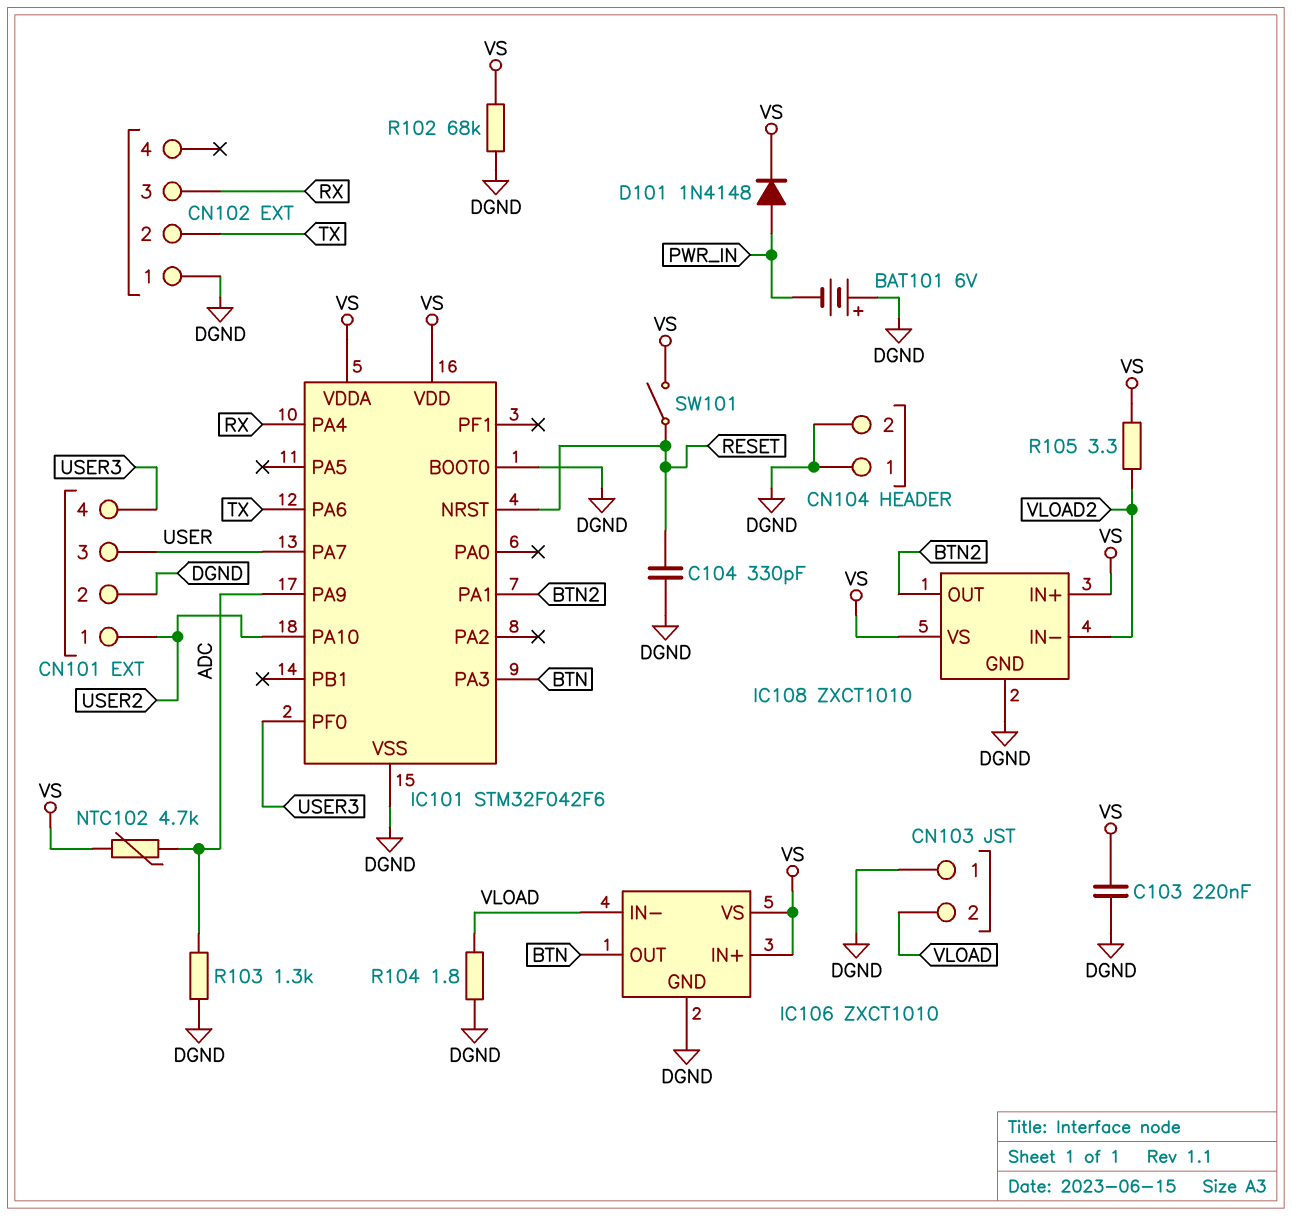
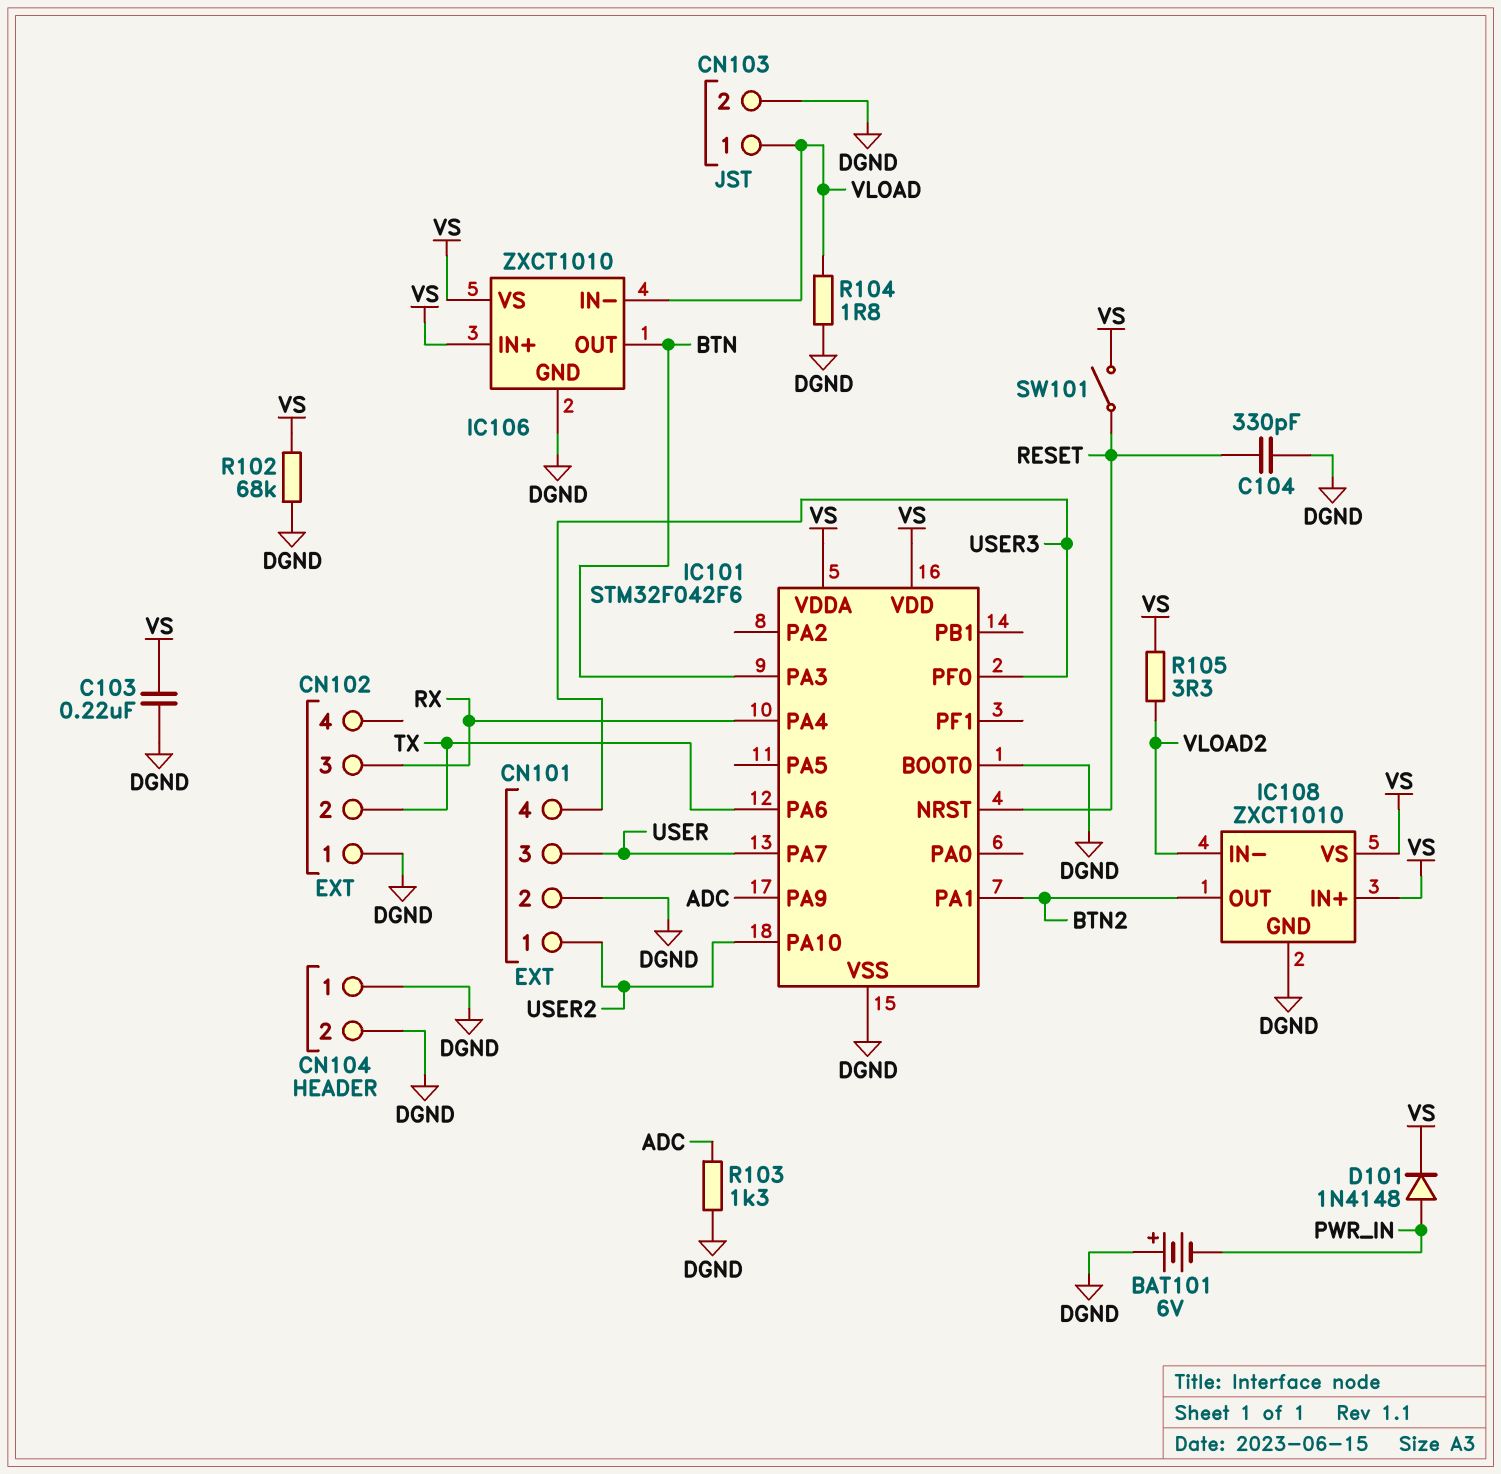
CN103 pin 1: DGND -> VLOAD
CN103 pin 2: VLOAD -> DGND
NTC102: 4.7k (ADC, VS) -> none

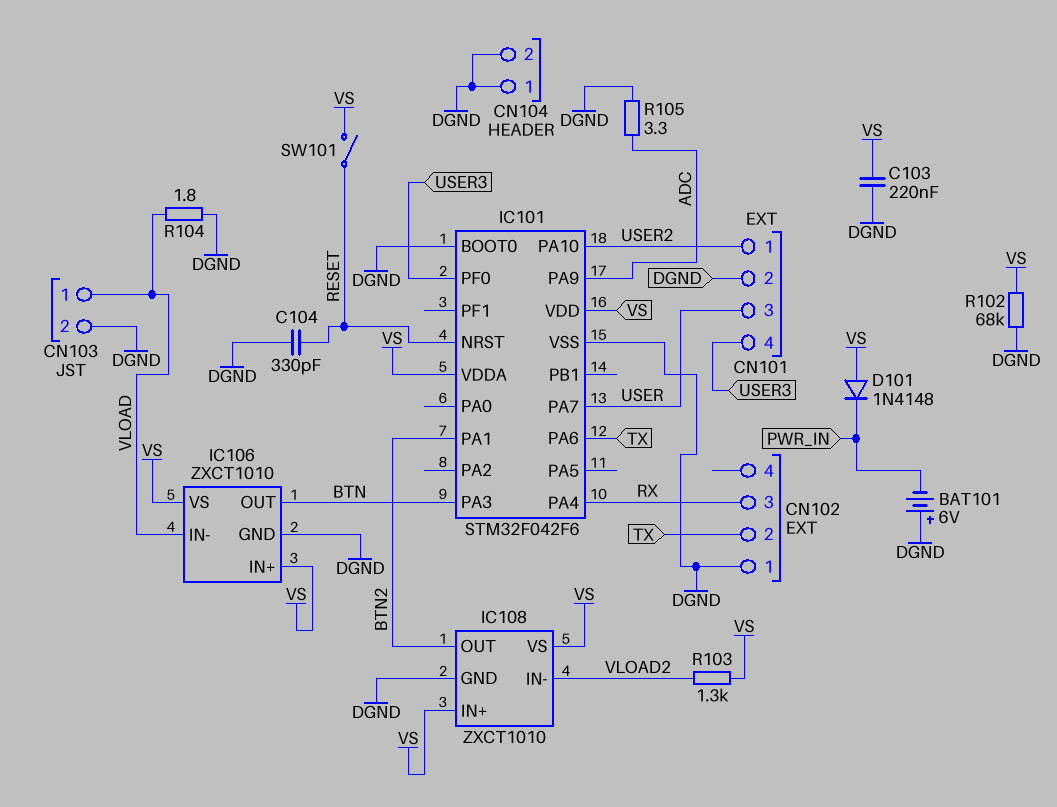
D101: diode 1N4148 (A PWR_IN, K VS) -> diode 1N4148 (A VS, K PWR_IN)
R103: 1.3k (ADC, DGND) -> 1.3k (VLOAD2, VS)
R105: 3.3 (VLOAD2, VS) -> 3.3 (ADC, DGND)

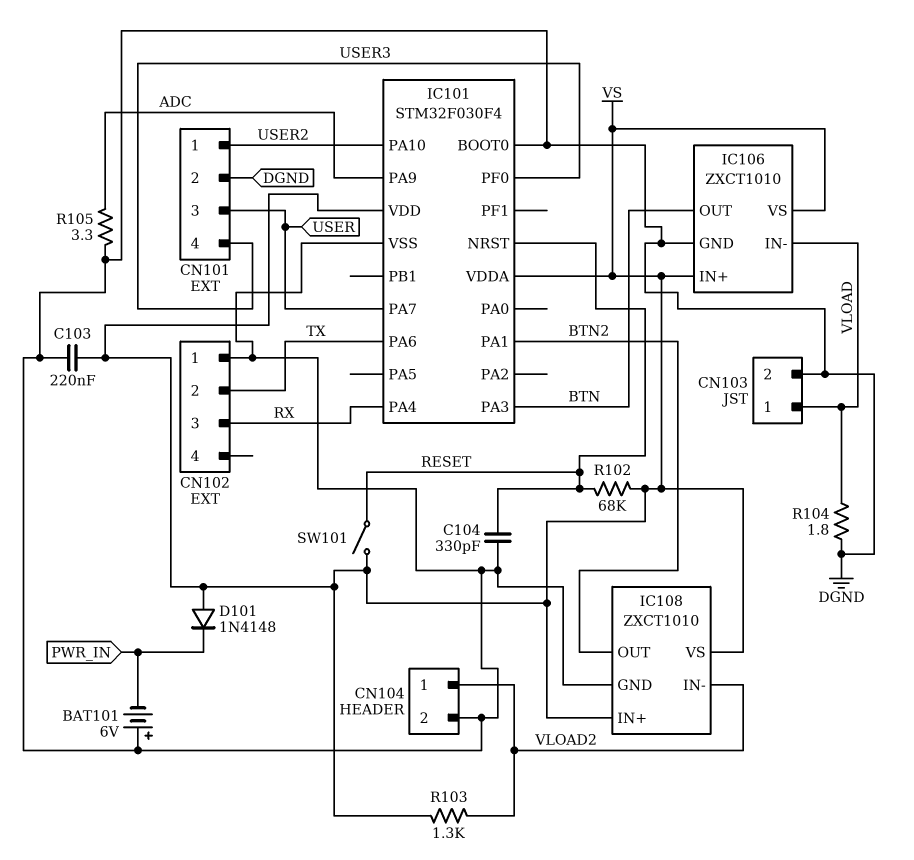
CN104 pin 1: DGND -> VLOAD2
IC101: STM32F042F6 -> STM32F030F4
R102: 68k (DGND, VS) -> 68k (RESET, VS)

